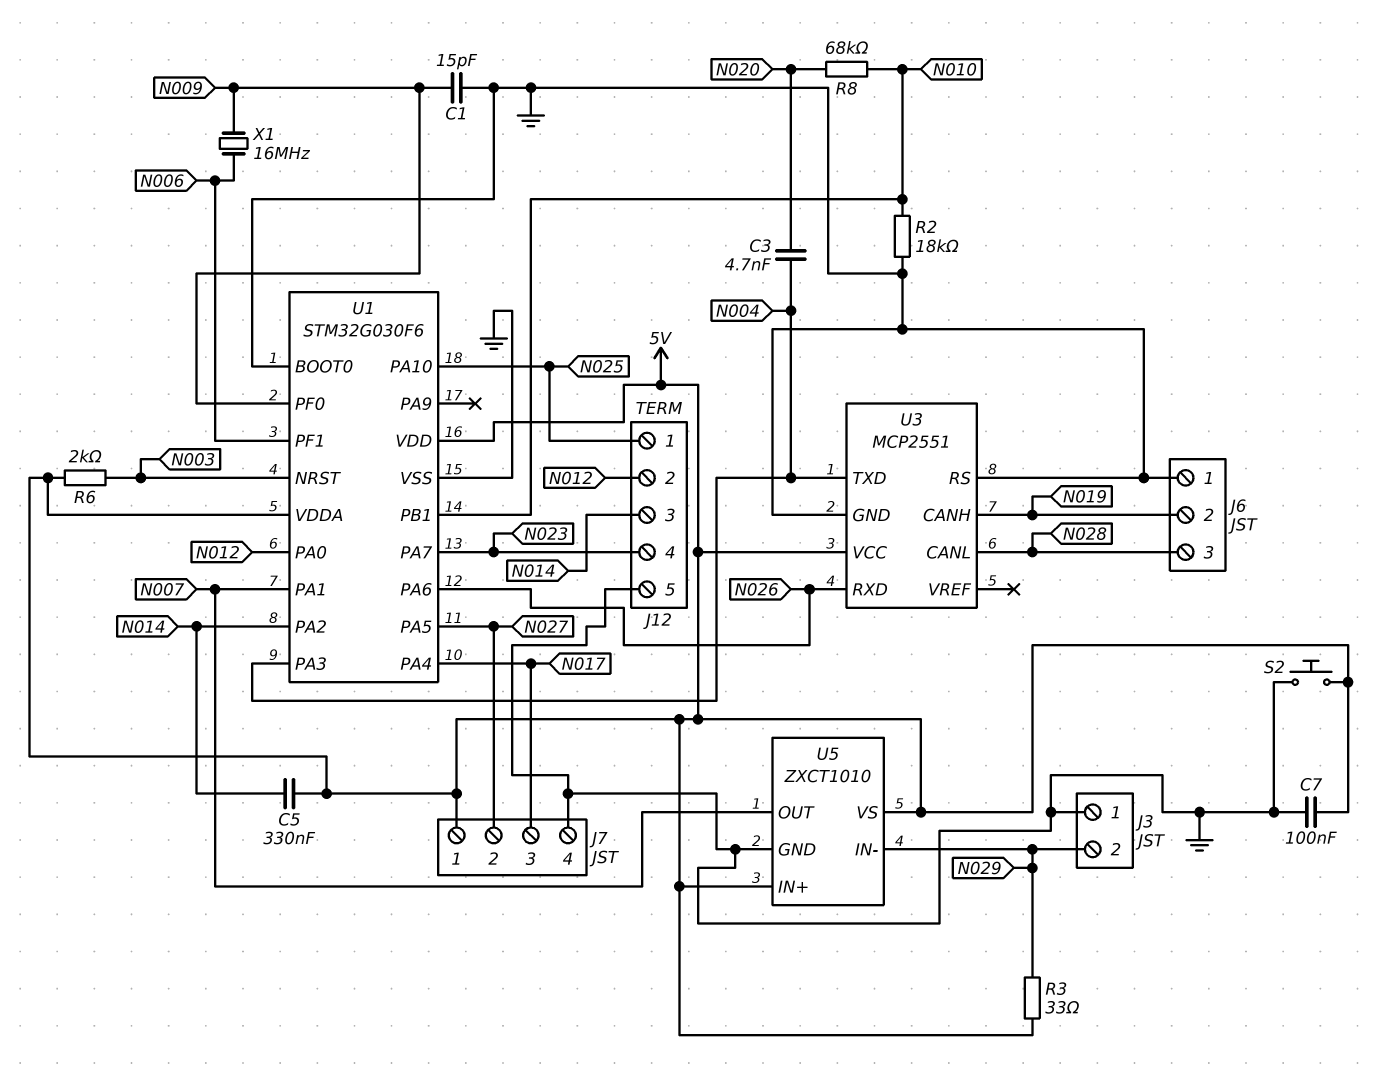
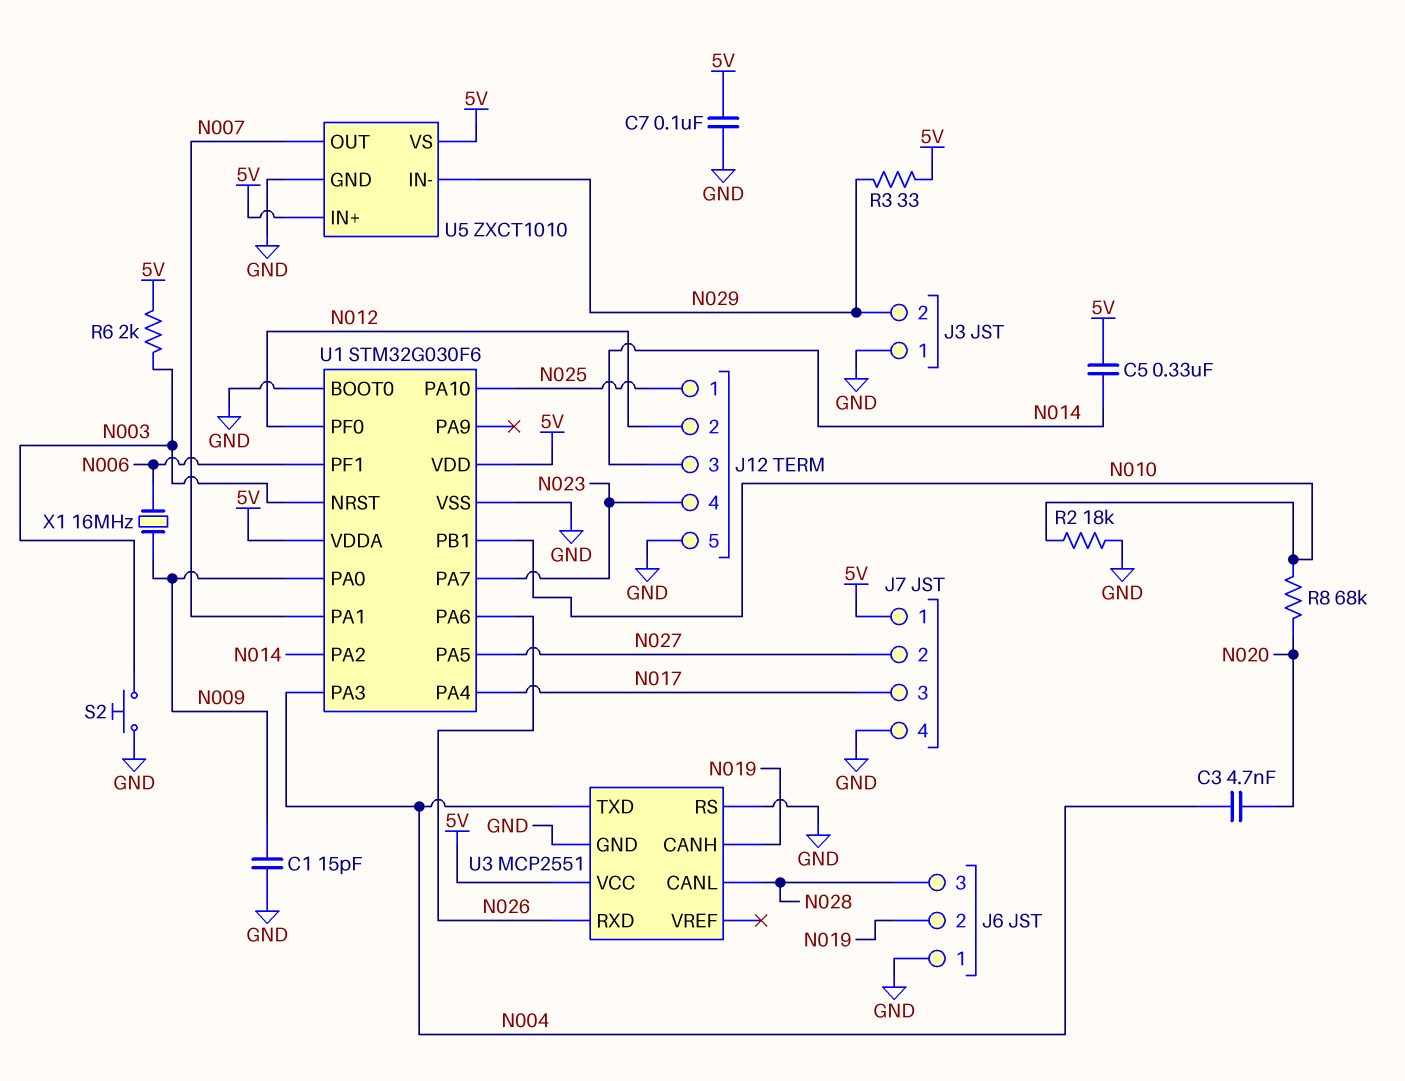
S2: button (5V, GND) -> button (GND, N003)
U1 pin PA0: N012 -> N009
U1 pin PF0: N009 -> N012

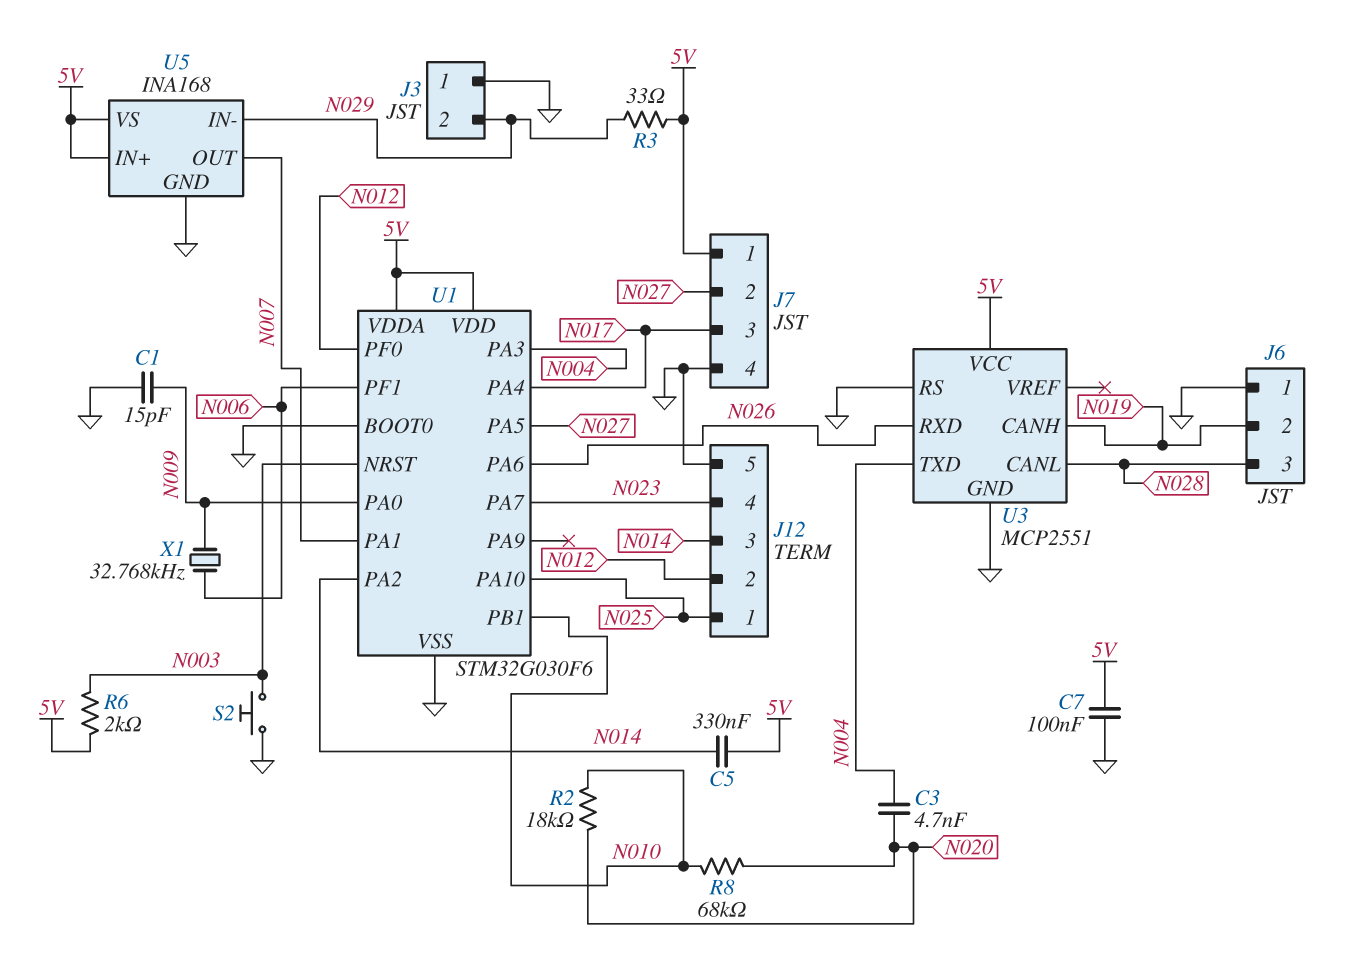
R2: 18k (GND, N010) -> 18k (N010, N020)
U5: ZXCT1010 -> INA168
X1: 16MHz (N006, N009) -> 32.768kHz (N006, N009)

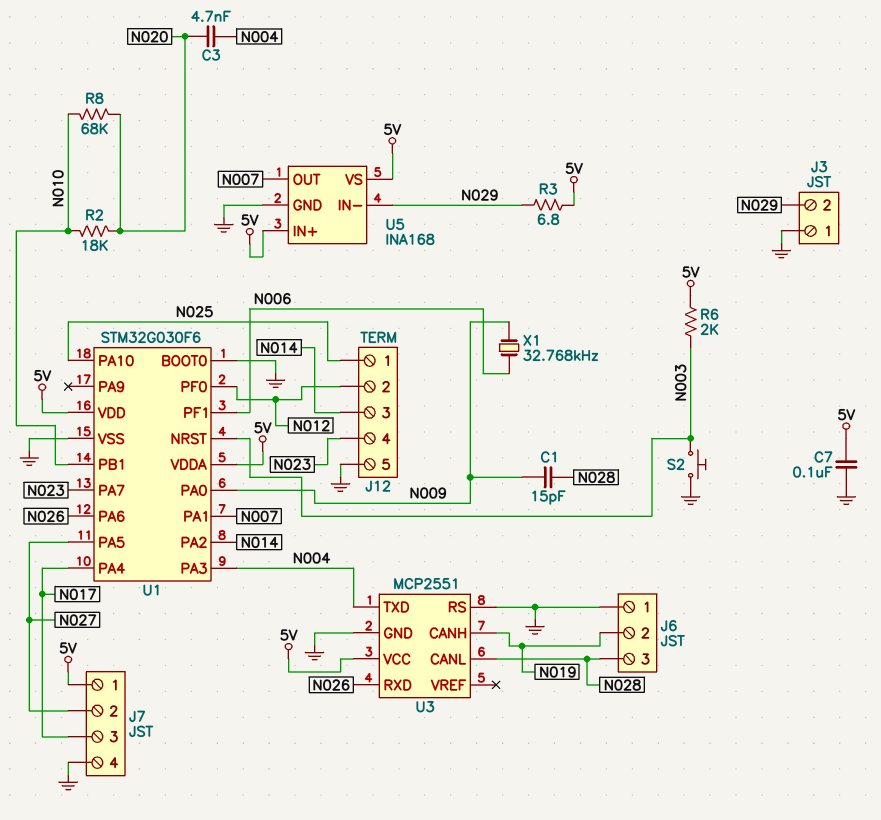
C1: 15pF (GND, N009) -> 15pF (N009, N028)
C5: 330nF (5V, N014) -> none
R3: 33 (5V, N029) -> 6.8 (5V, N029)

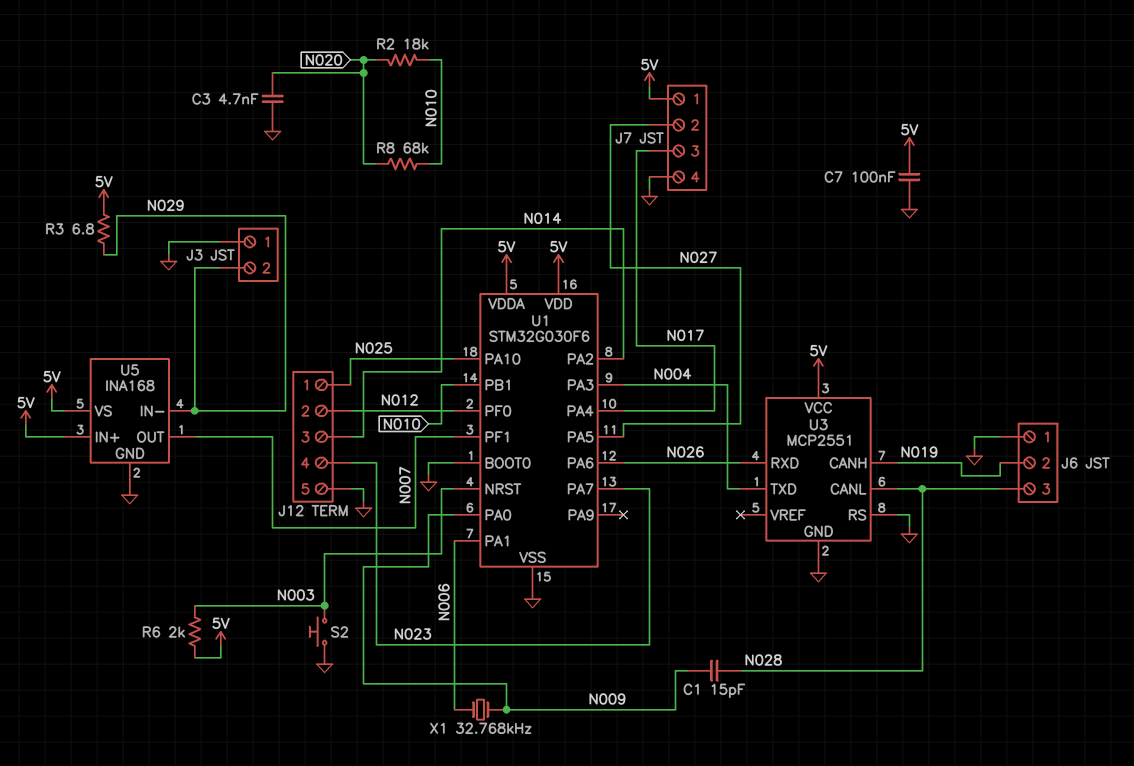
C3: 4.7nF (N004, N020) -> 4.7nF (GND, N020)
U1 pin PA1: N007 -> N006
U1 pin PF1: N006 -> N007

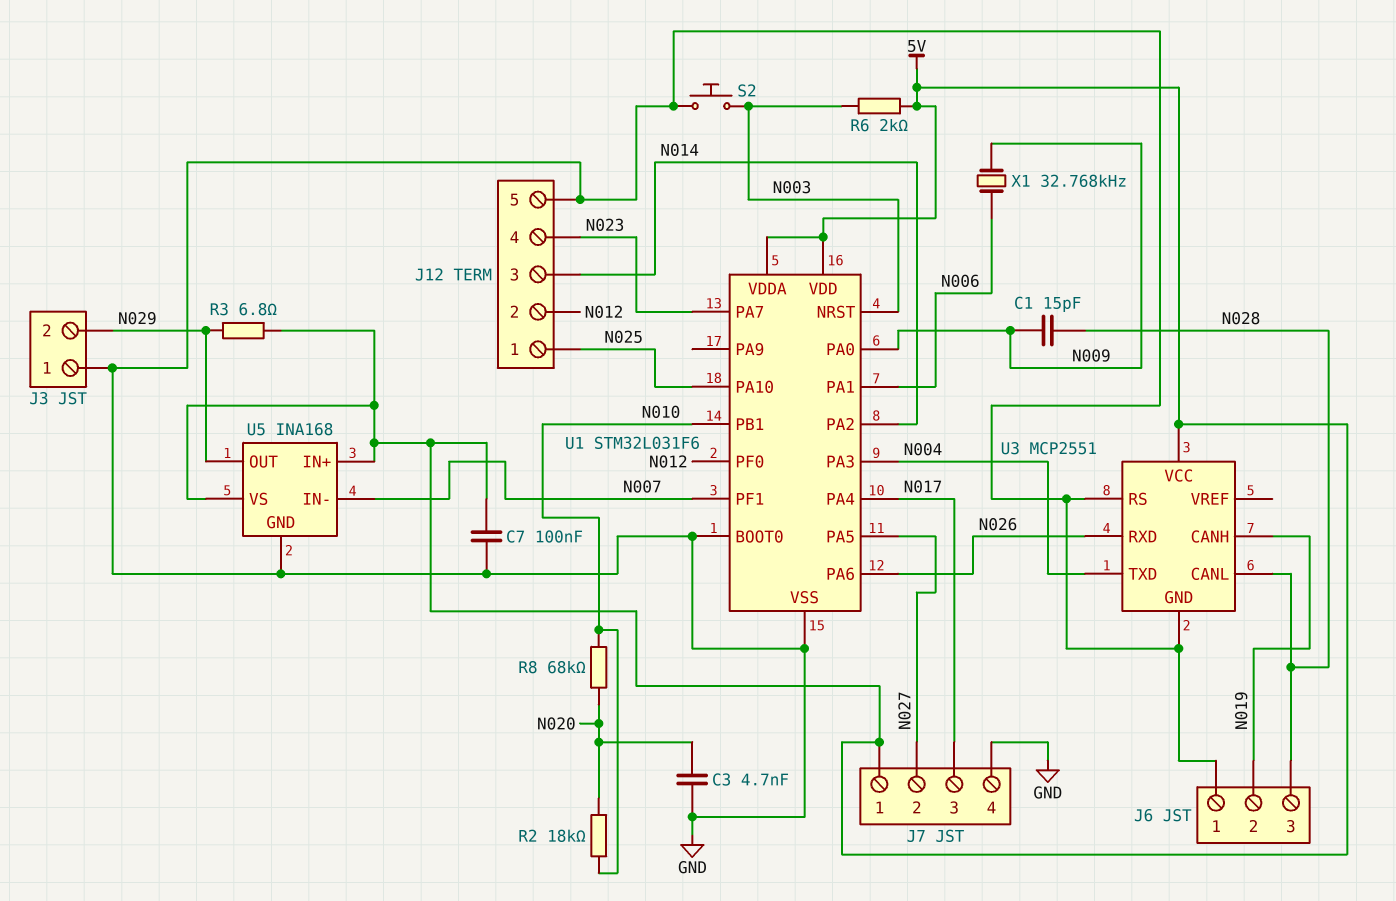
U1: STM32G030F6 -> STM32L031F6
U5 pin IN-: N029 -> N007
U5 pin OUT: N007 -> N029

